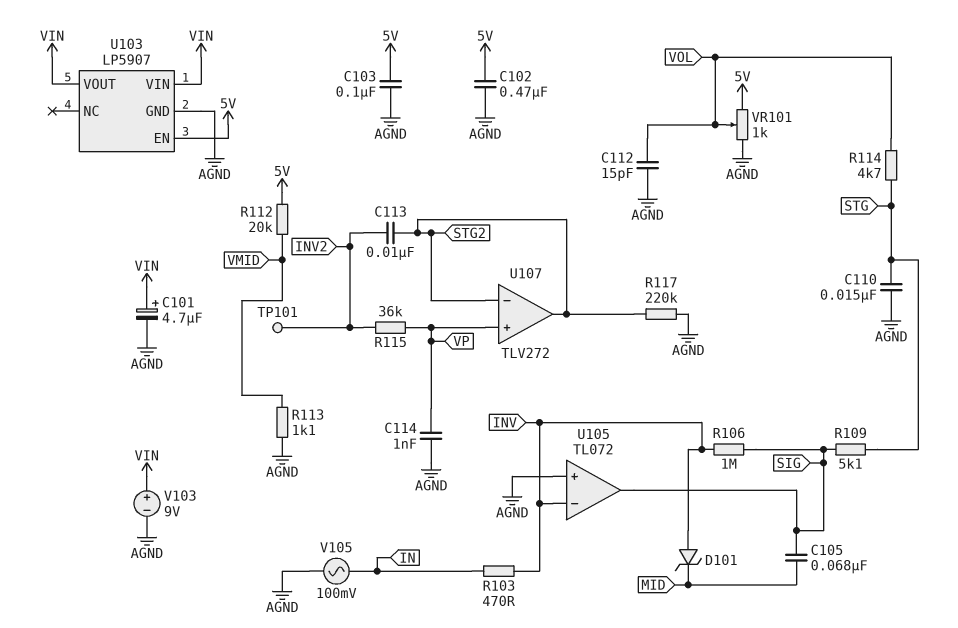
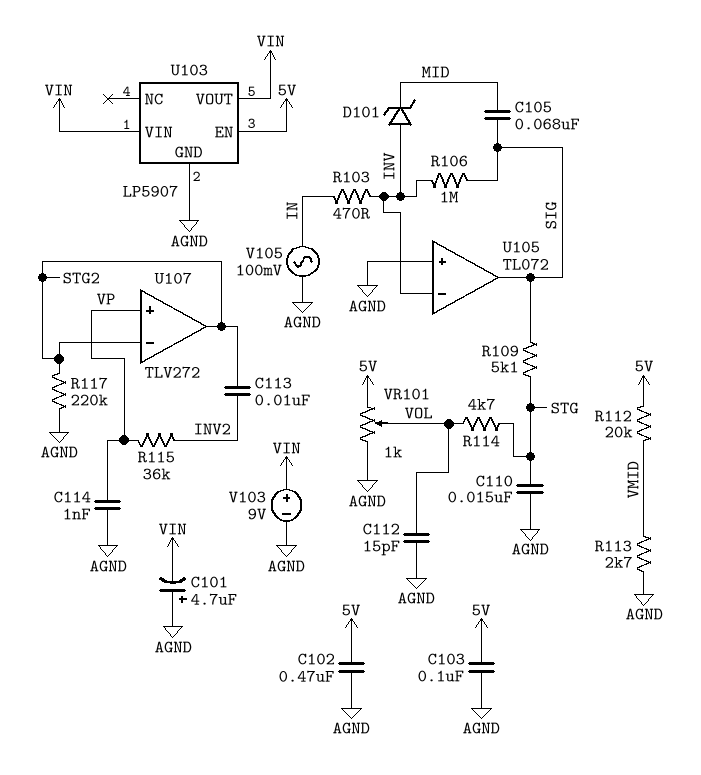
C101: 4.7uF (plus VIN, minus AGND) -> 4.7uF (plus AGND, minus VIN)
R113: 1.1k (AGND, VMID) -> 2.7k (AGND, VMID)
TP101: test point (INV2) -> none

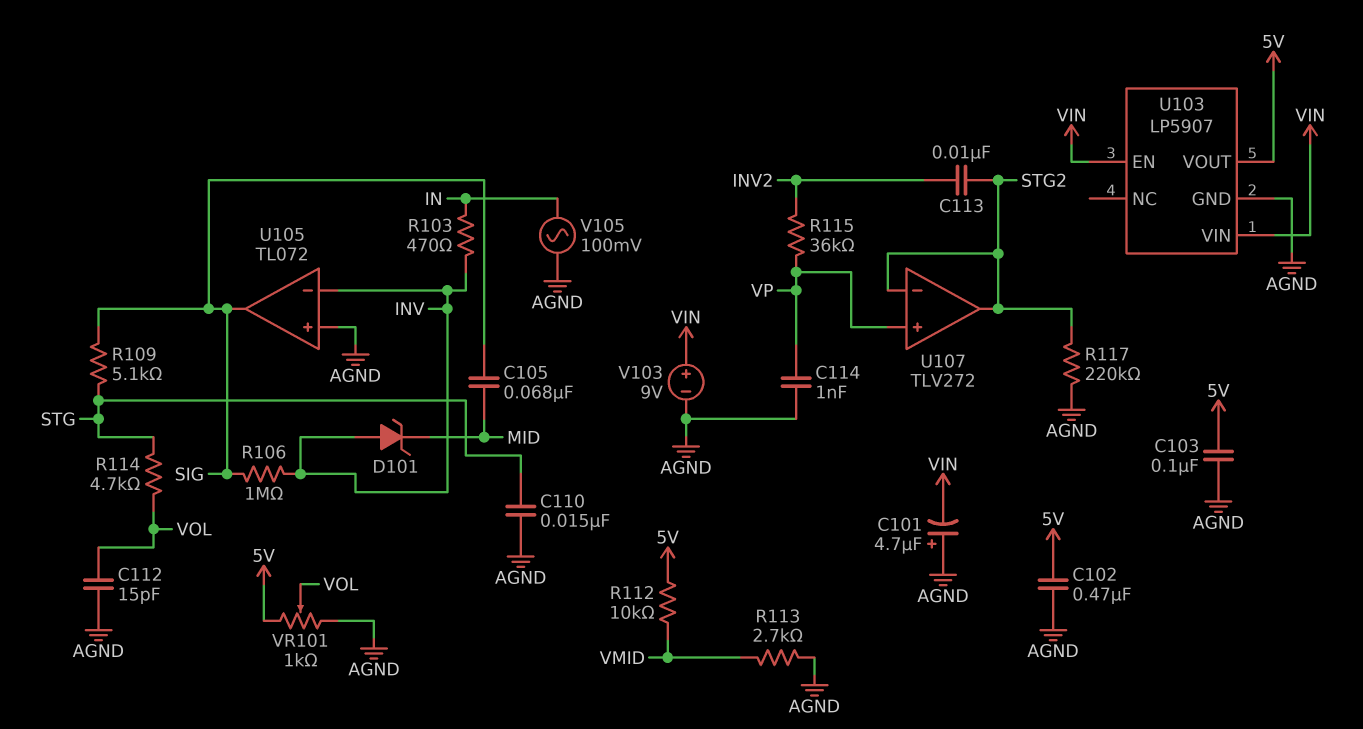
R112: 20k (5V, VMID) -> 10k (5V, VMID)
U103 pin EN: 5V -> VIN
U103 pin VOUT: VIN -> 5V

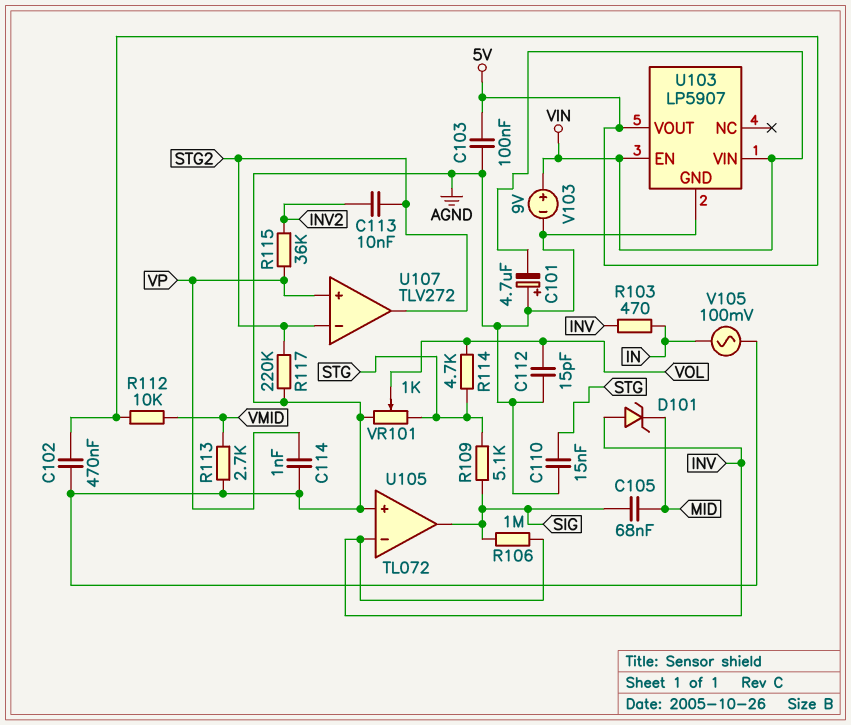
VR101: 1k (5V, AGND, wiper VOL) -> 1k (AGND, STG, wiper VOL)

